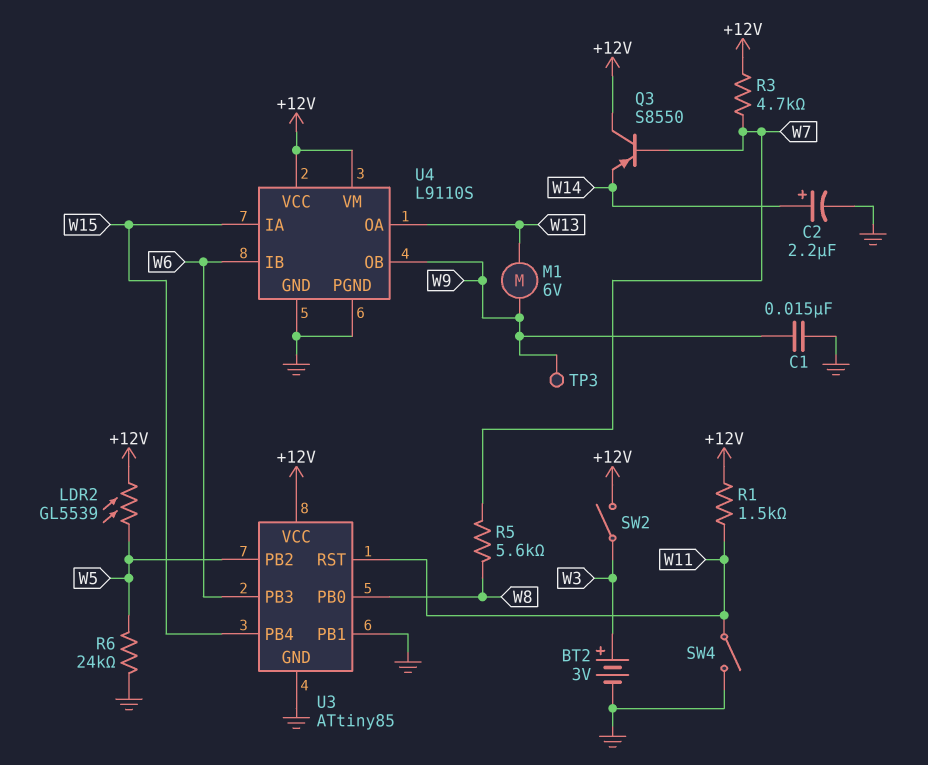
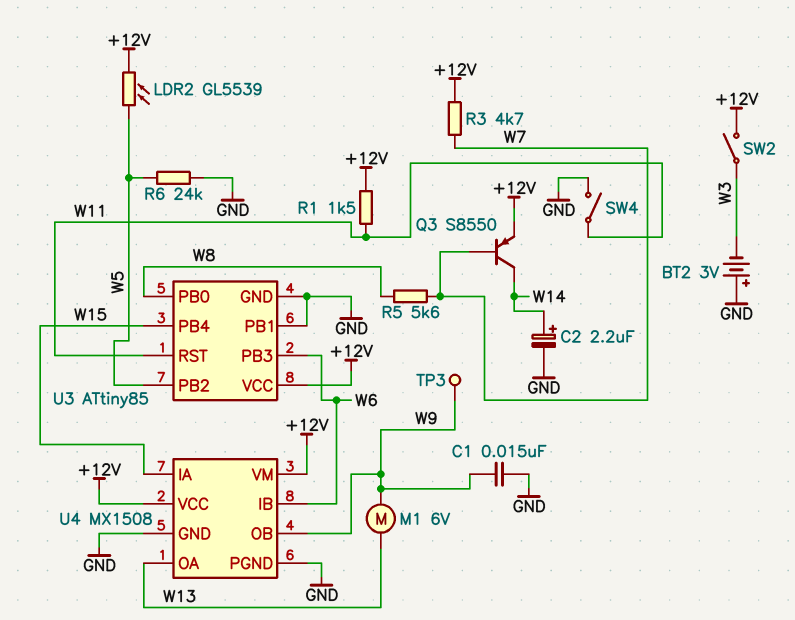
BT2: 3V (plus W3, minus GND) -> 3V (plus GND, minus W3)
Q3: PNP S8550 (B W7, C +12V, E W14) -> PNP S8550 (B W7, C W14, E +12V)
U4: L9110S -> MX1508

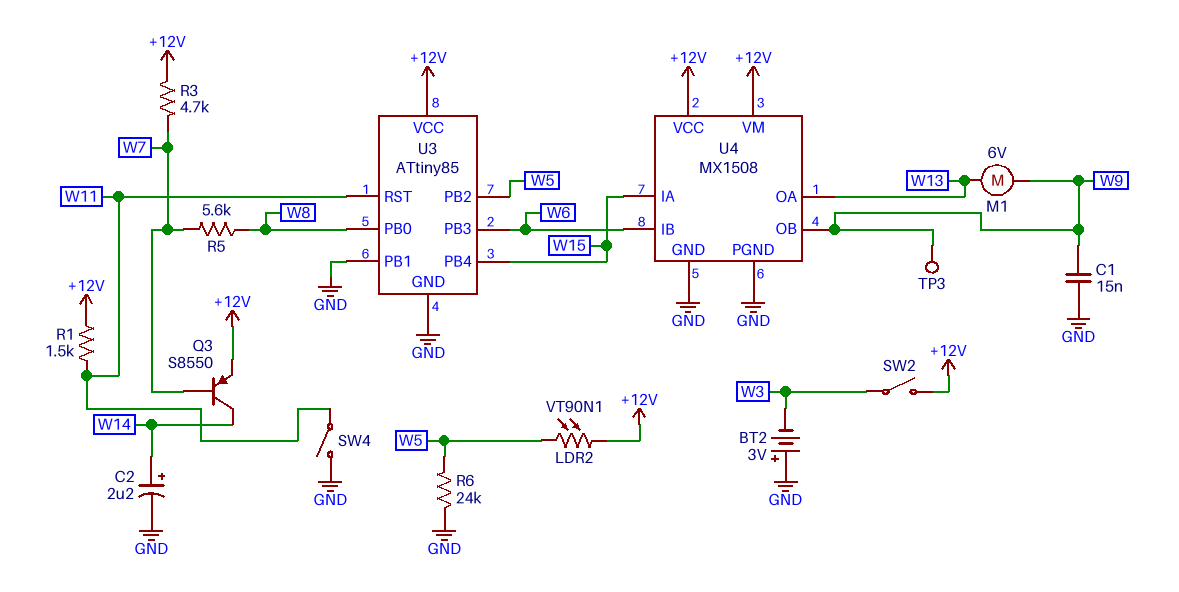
LDR2: GL5539 (+12V, W5) -> VT90N1 (+12V, W5)

